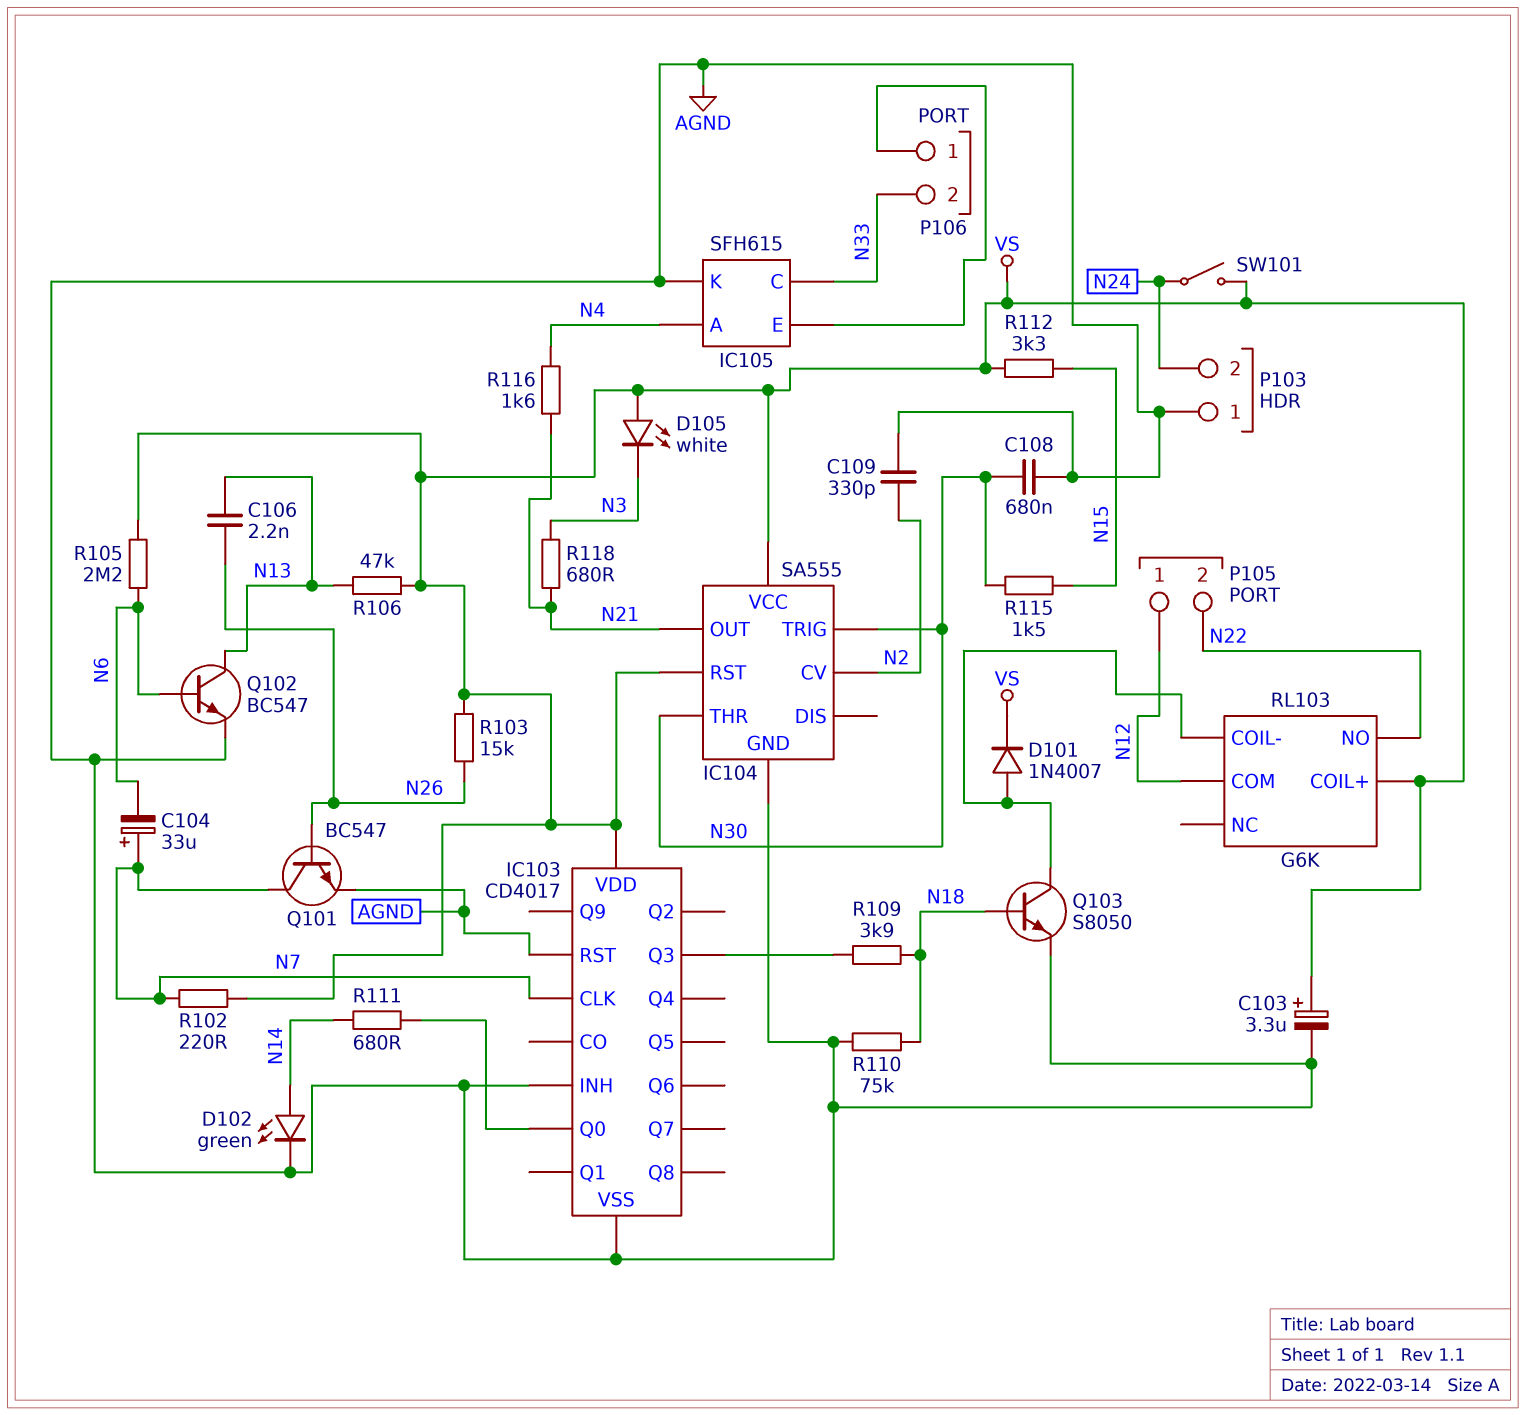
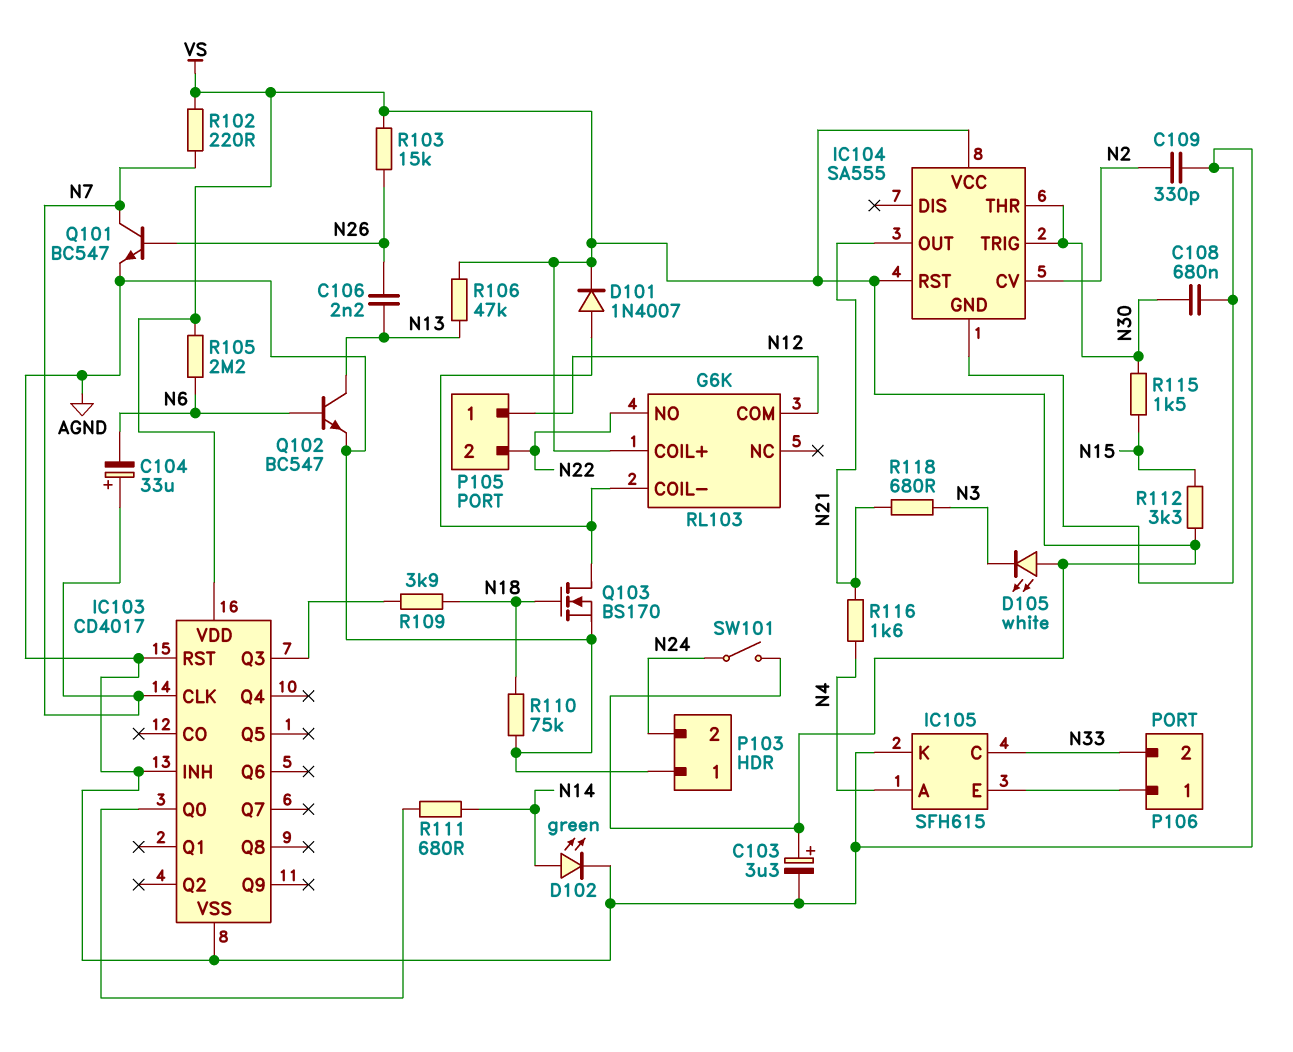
Q103: NPN S8050 (B N18, C RL103/COIL-, E AGND) -> NMOS BS170 (G N18, D RL103/COIL-, S AGND)

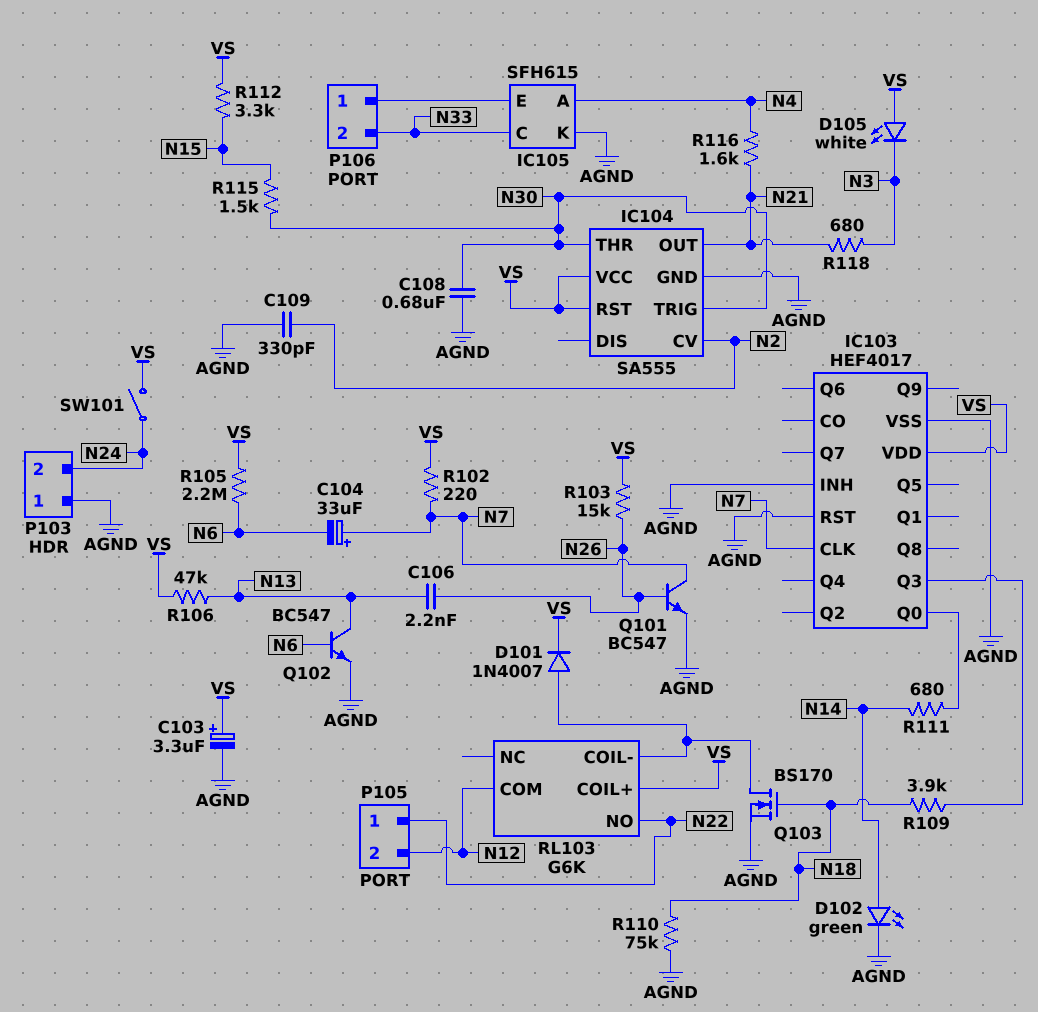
IC103: CD4017 -> HEF4017
P105 pin 1: N12 -> N22
P105 pin 2: N22 -> N12

